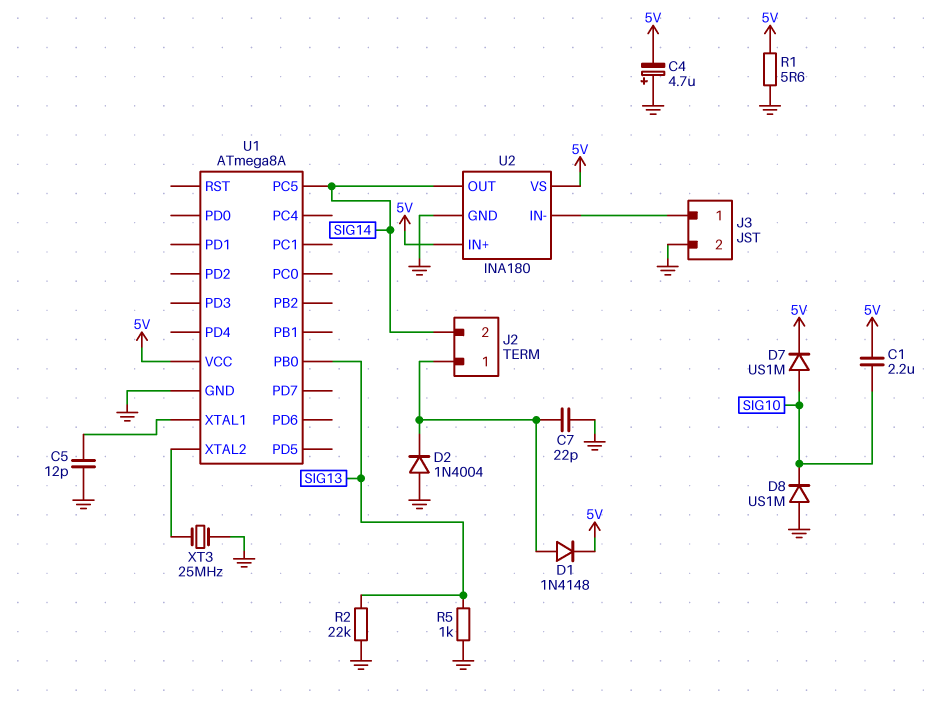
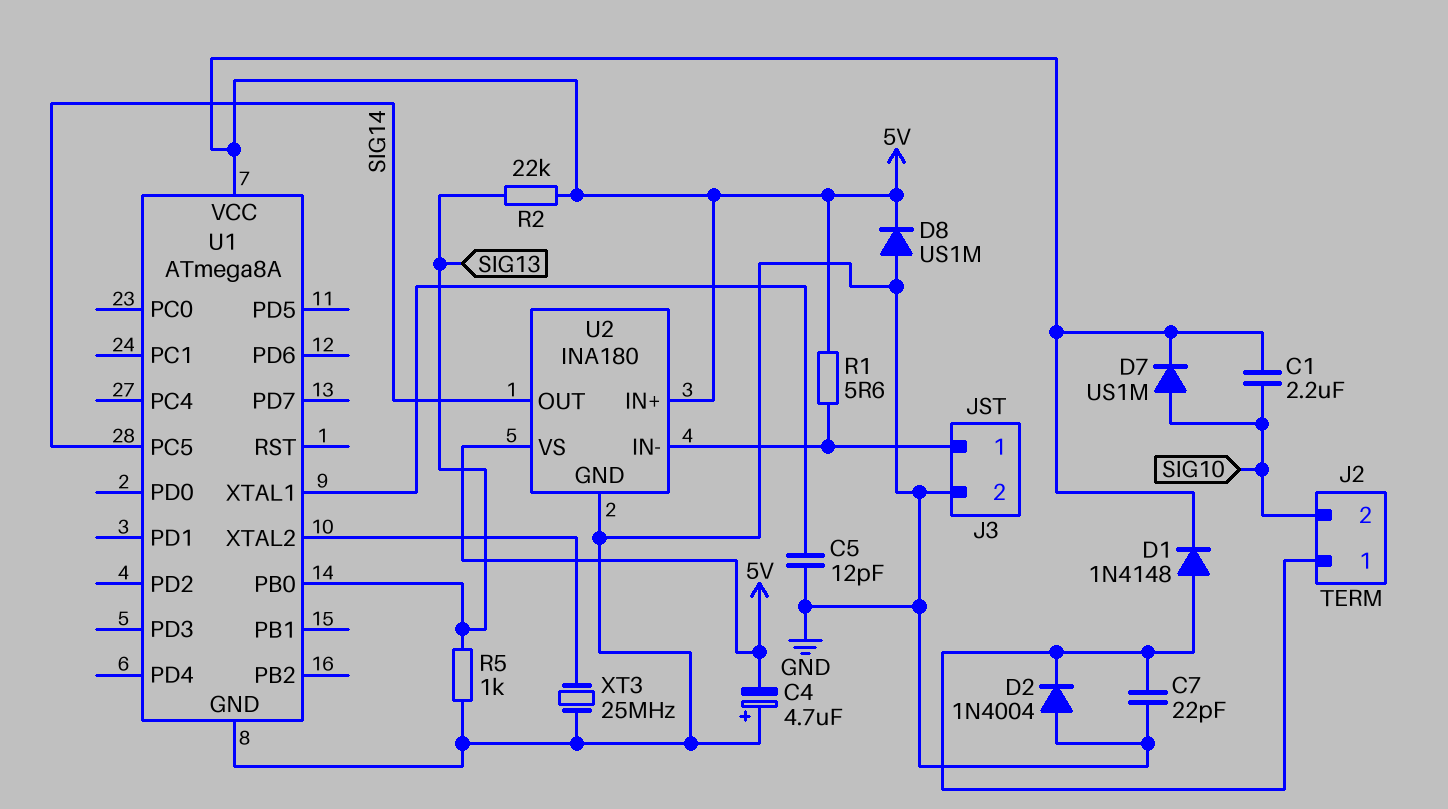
D8: diode US1M (A GND, K SIG10) -> diode US1M (A GND, K 5V)
J2 pin 2: SIG14 -> SIG10
R1: 5.6 (5V, GND) -> 5.6 (5V, J3/1)
R2: 22k (GND, SIG13) -> 22k (5V, SIG13)

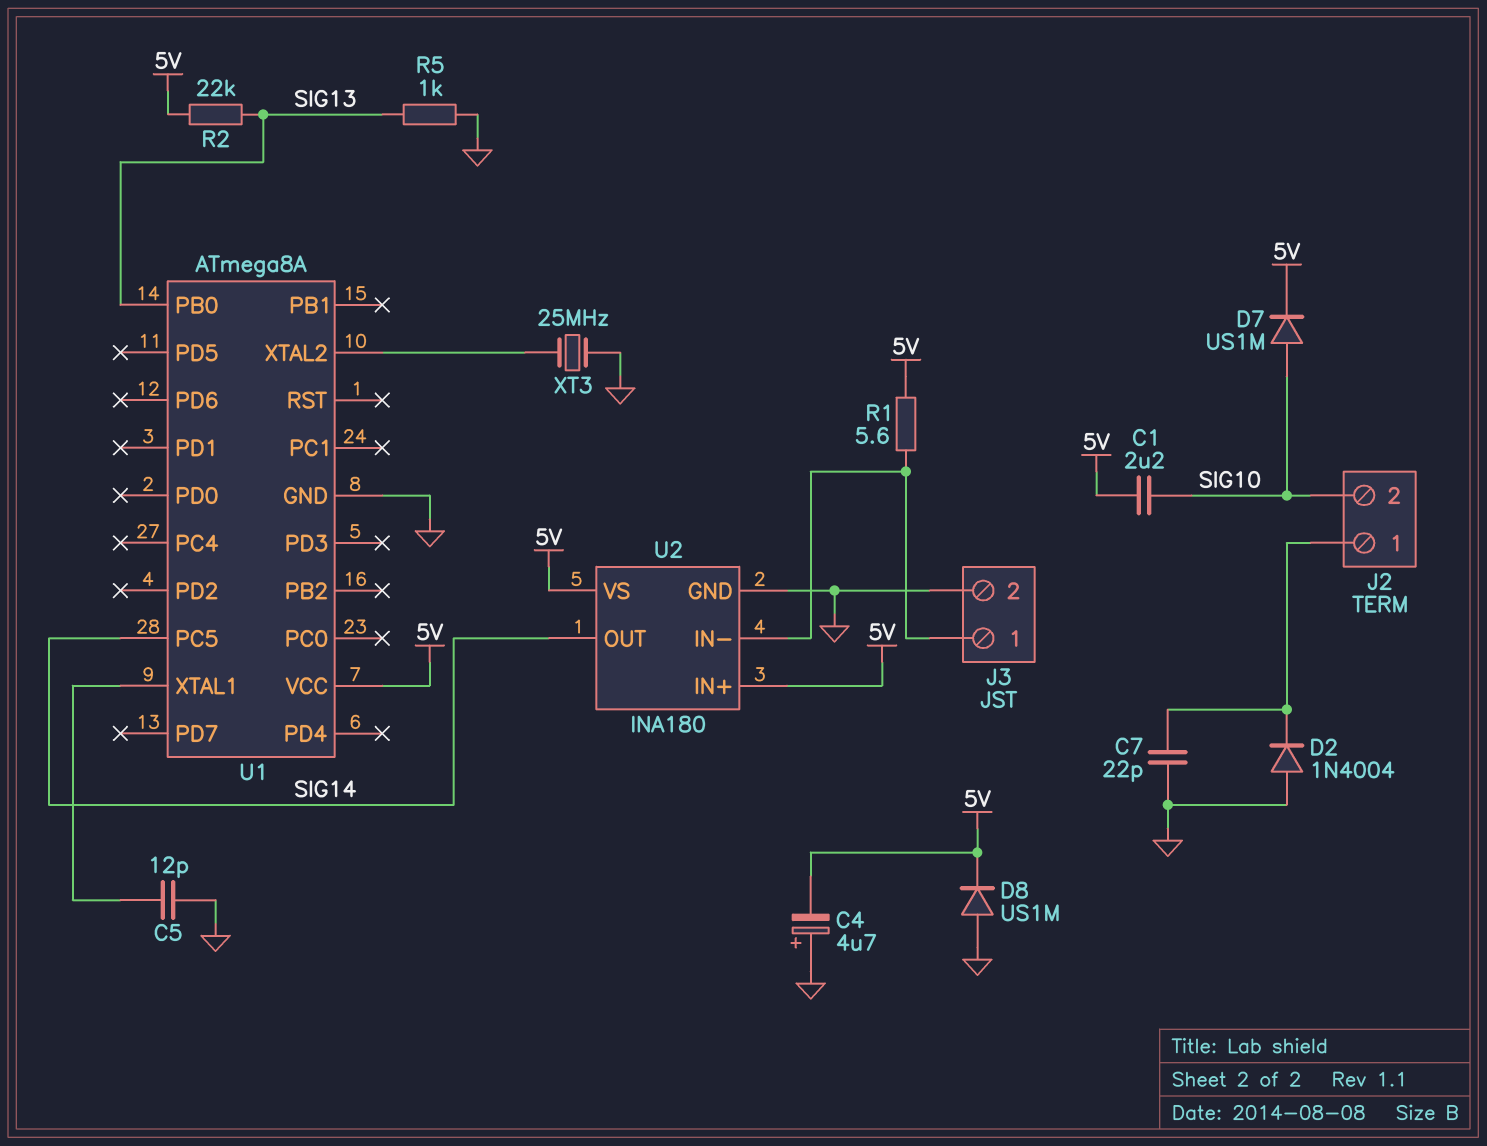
D1: diode 1N4148 (A J2/1, K 5V) -> none

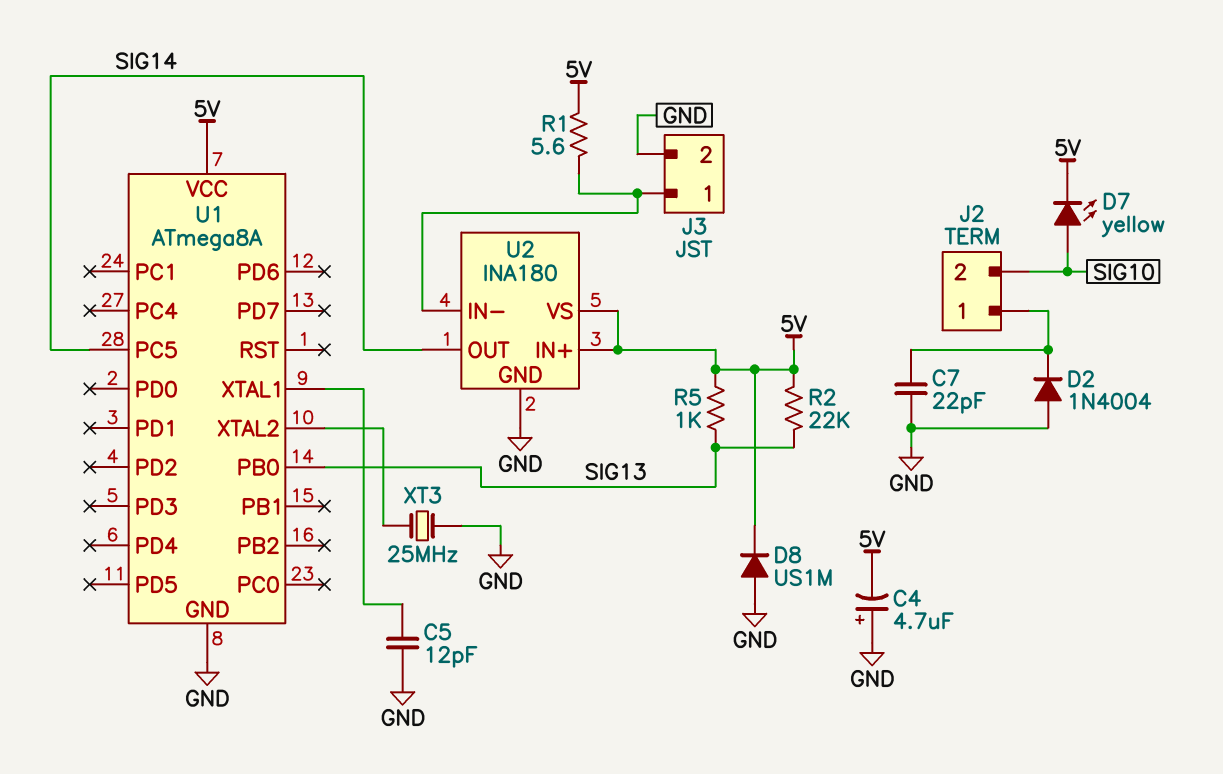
C1: 2.2uF (5V, SIG10) -> none
D7: diode US1M (A SIG10, K 5V) -> LED yellow (A SIG10, K 5V)
R5: 1k (GND, SIG13) -> 1k (5V, SIG13)

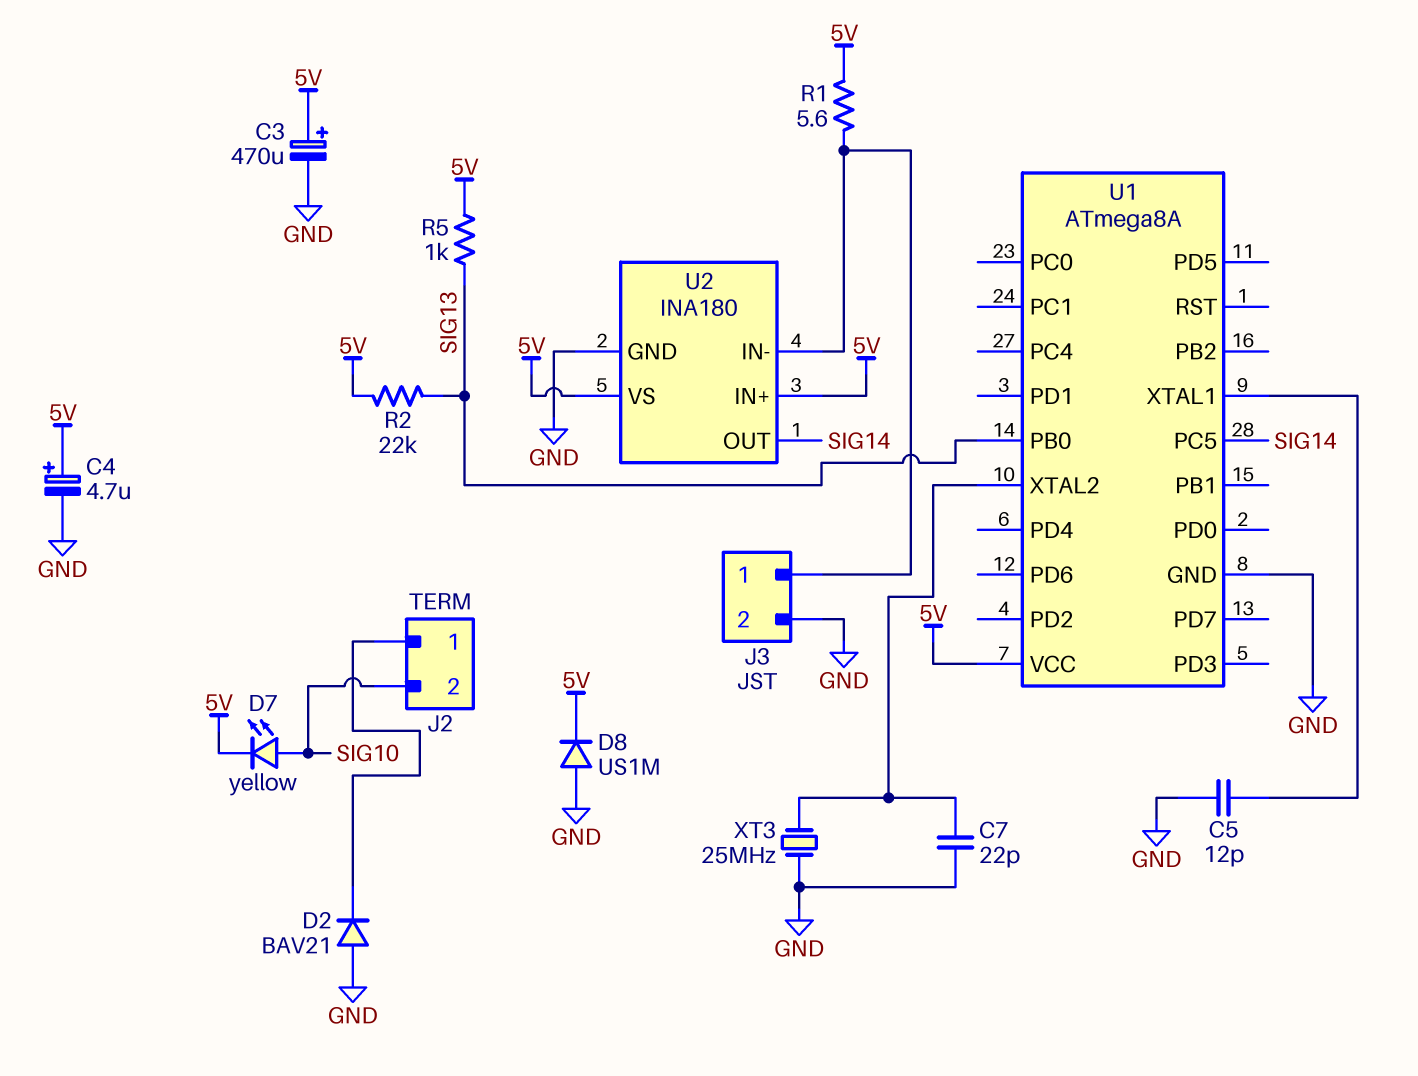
C3: none -> 470uF (plus 5V, minus GND)
C4: 4.7uF (plus GND, minus 5V) -> 4.7uF (plus 5V, minus GND)
C7: 22pF (GND, J2/1) -> 22pF (GND, U1/XTAL2)
D2: diode 1N4004 (A GND, K J2/1) -> diode BAV21 (A GND, K J2/1)

